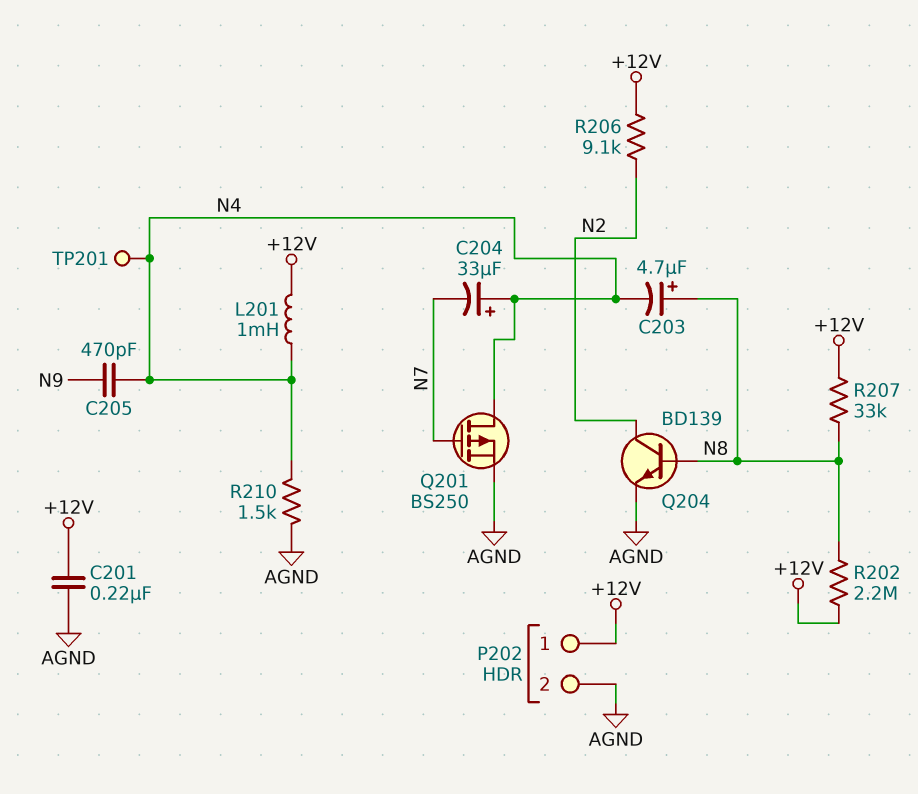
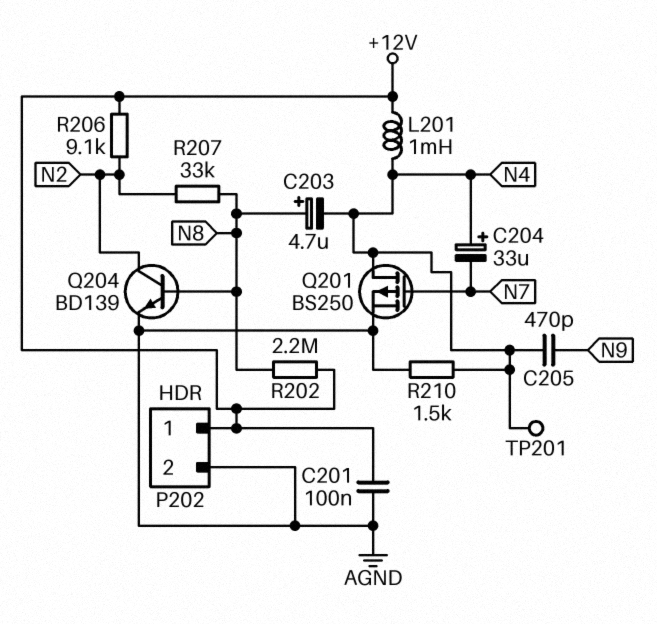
C201: 220nF (+12V, AGND) -> 100nF (+12V, AGND)
R207: 33k (+12V, N8) -> 33k (N2, N8)

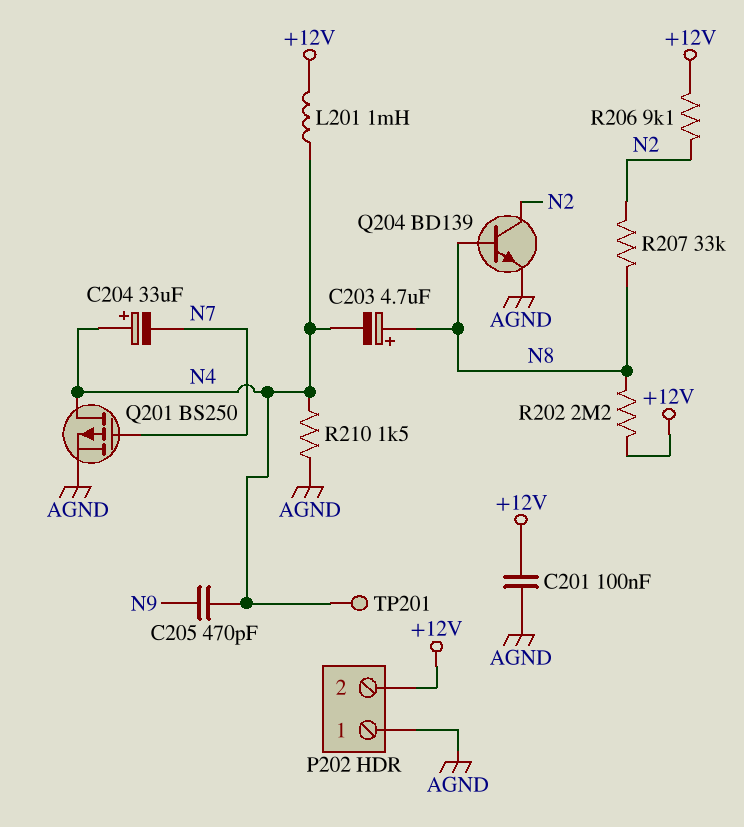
P202 pin 1: +12V -> AGND
P202 pin 2: AGND -> +12V

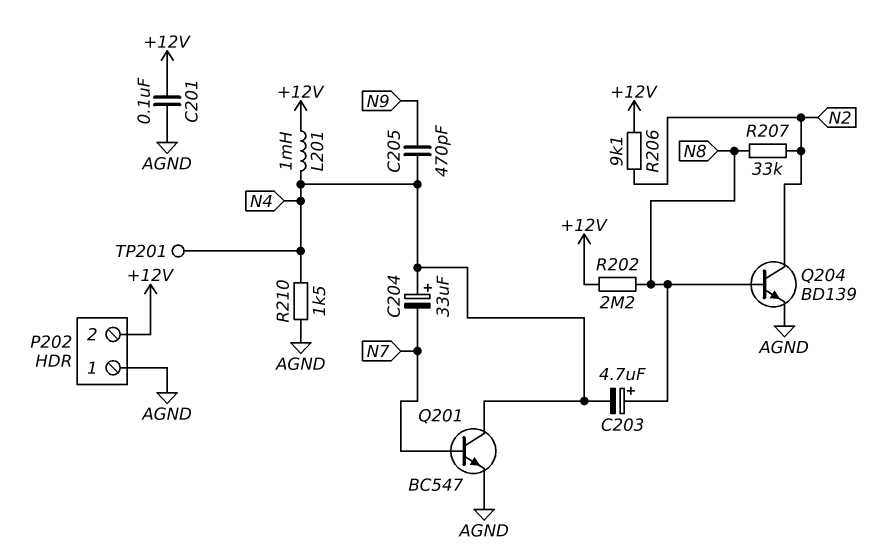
Q201: PMOS BS250 (G N7, D N4, S AGND) -> NPN BC547 (B N7, C N4, E AGND)

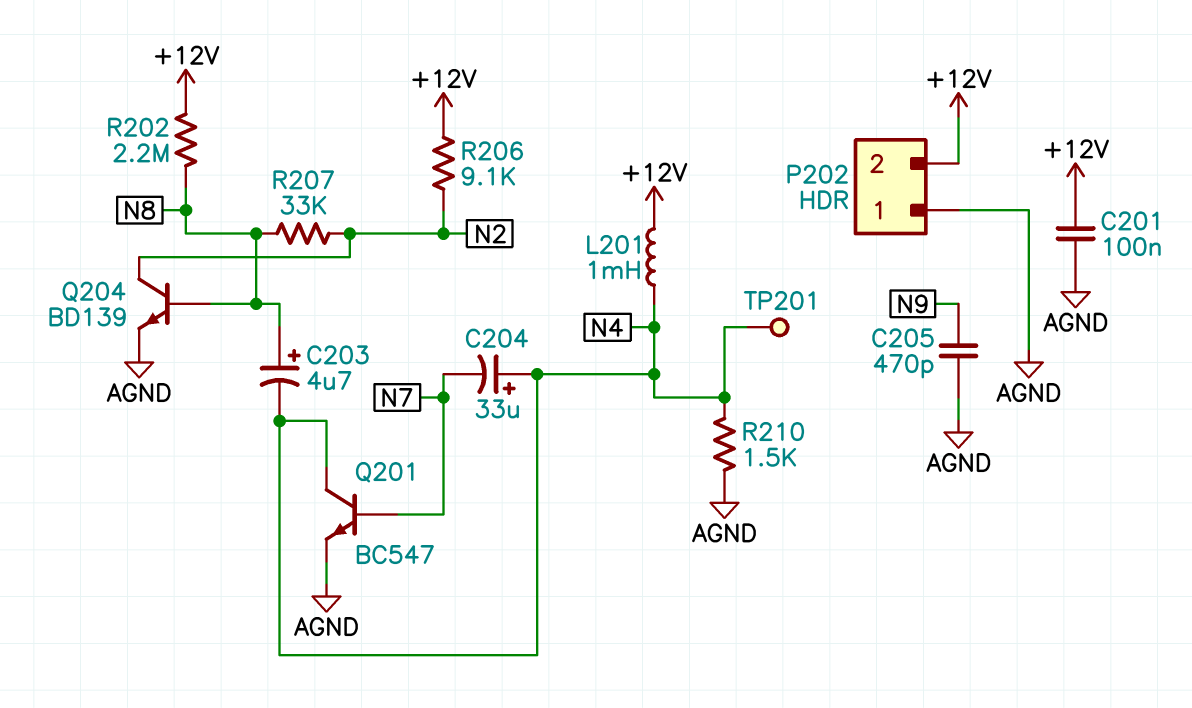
C205: 470pF (N4, N9) -> 470pF (AGND, N9)

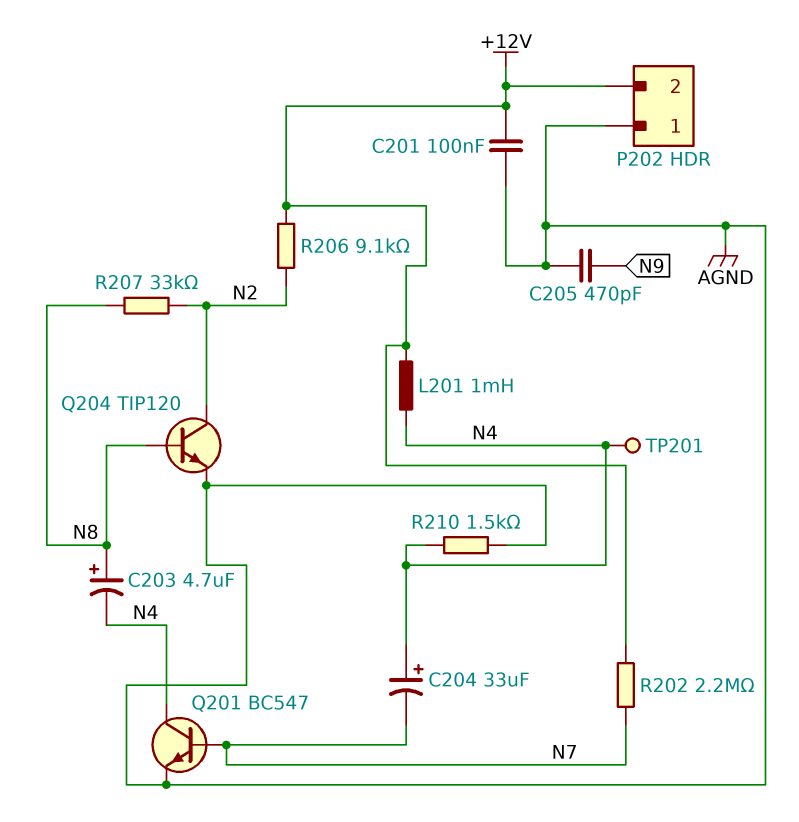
Q204: NPN BD139 (B N8, C N2, E AGND) -> NPN TIP120 (B N8, C N2, E AGND)
R202: 2.2M (+12V, N8) -> 2.2M (+12V, N7)

